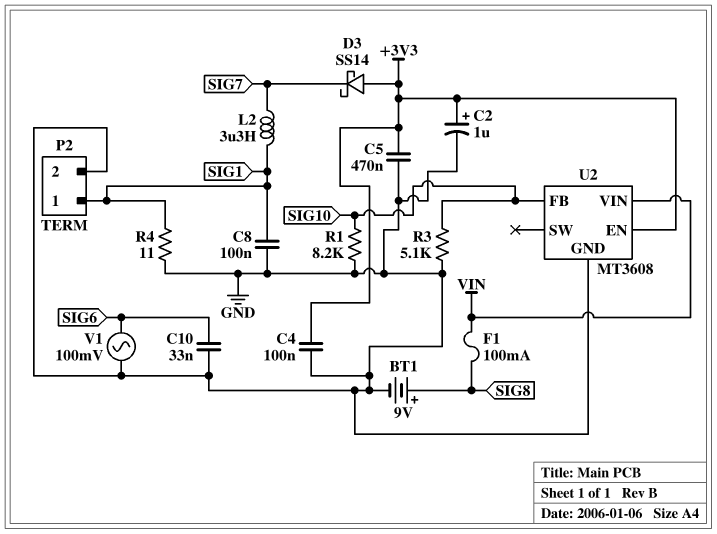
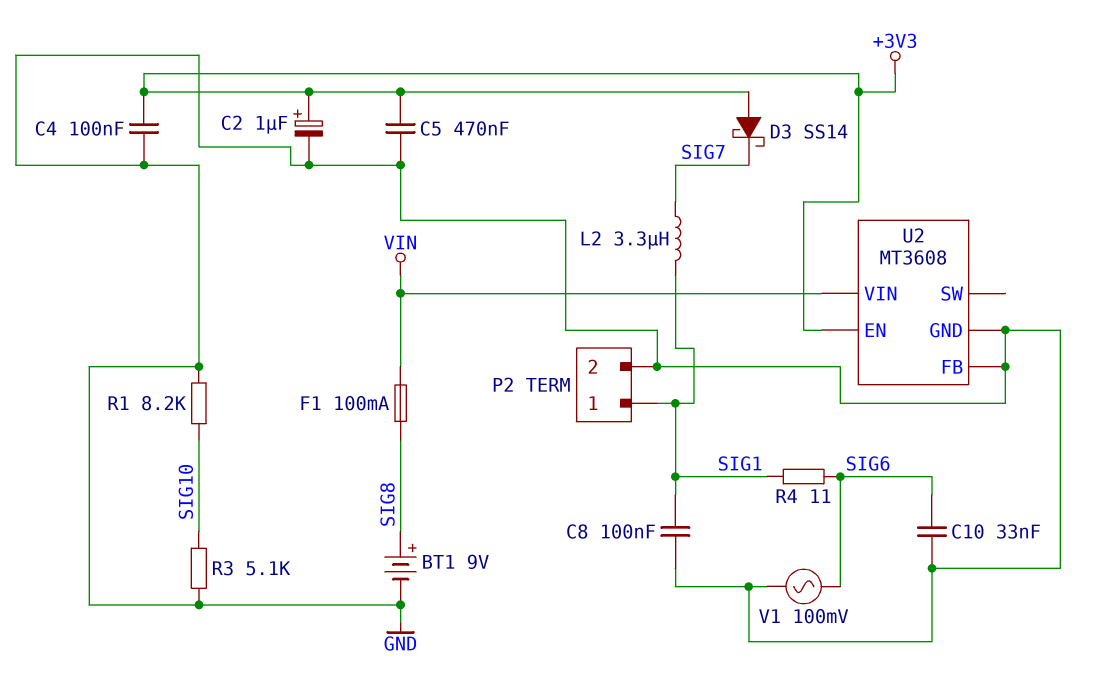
R4: 11 (GND, SIG1) -> 11 (SIG1, SIG6)
U2 pin FB: SIG10 -> GND

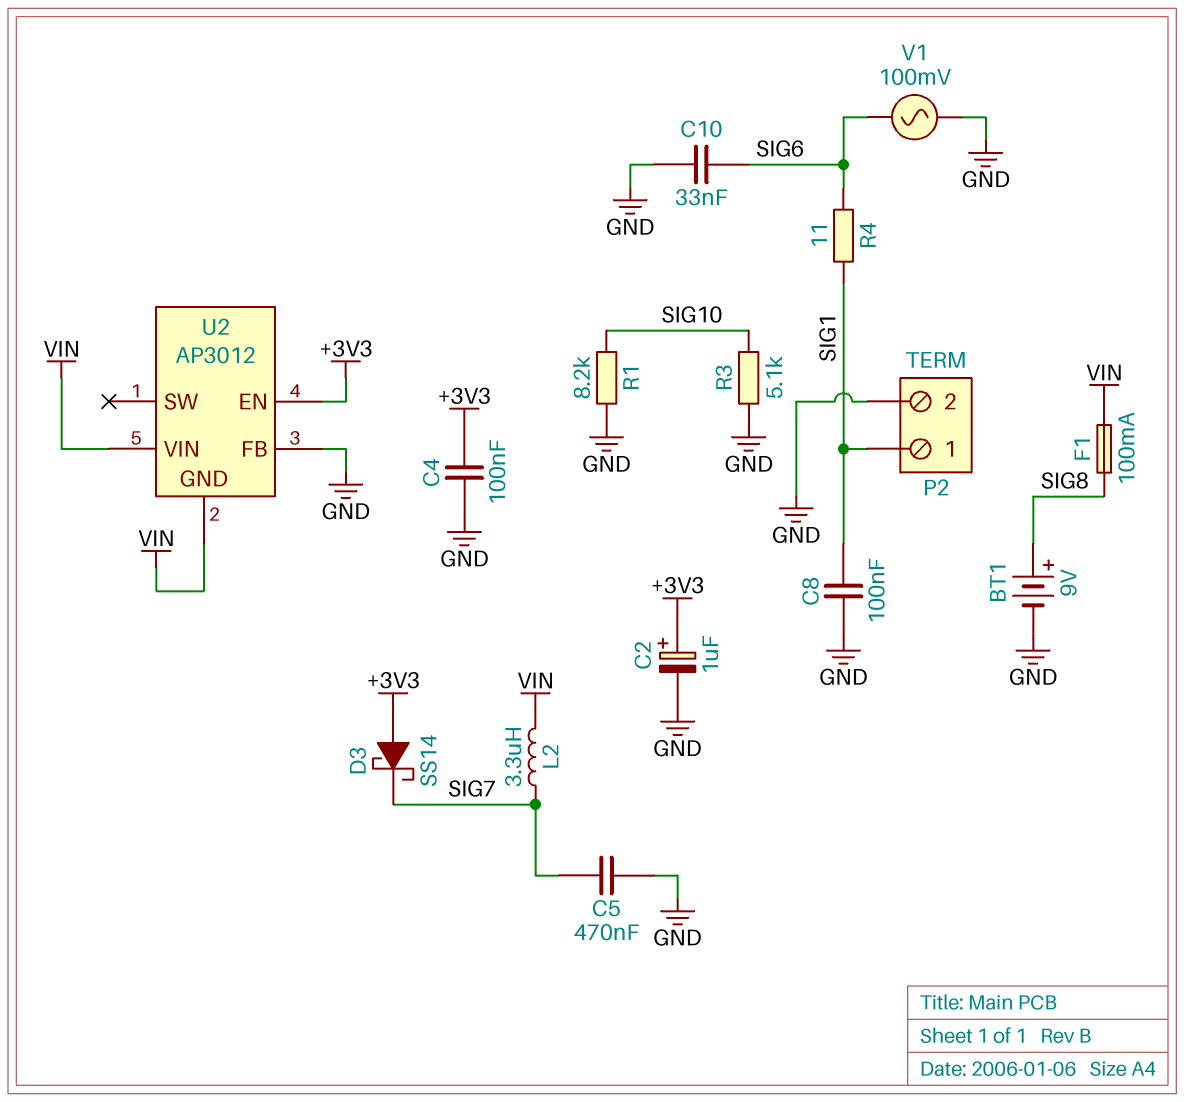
C5: 470nF (+3V3, GND) -> 470nF (GND, SIG7)
L2: 3.3uH (SIG1, SIG7) -> 3.3uH (SIG7, VIN)
U2: MT3608 -> AP3012
U2 pin GND: GND -> VIN

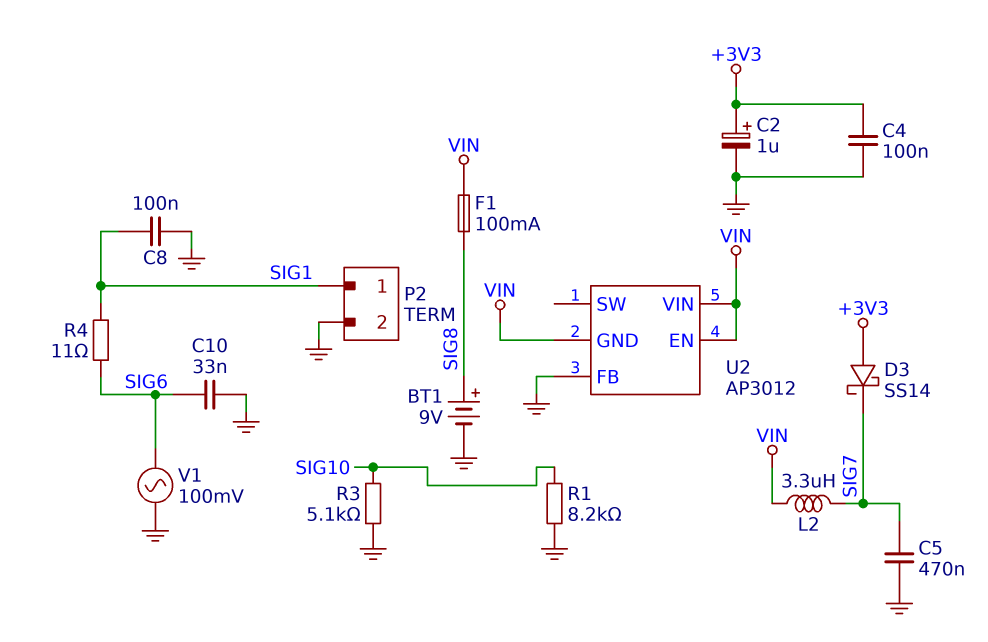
U2 pin EN: +3V3 -> VIN

